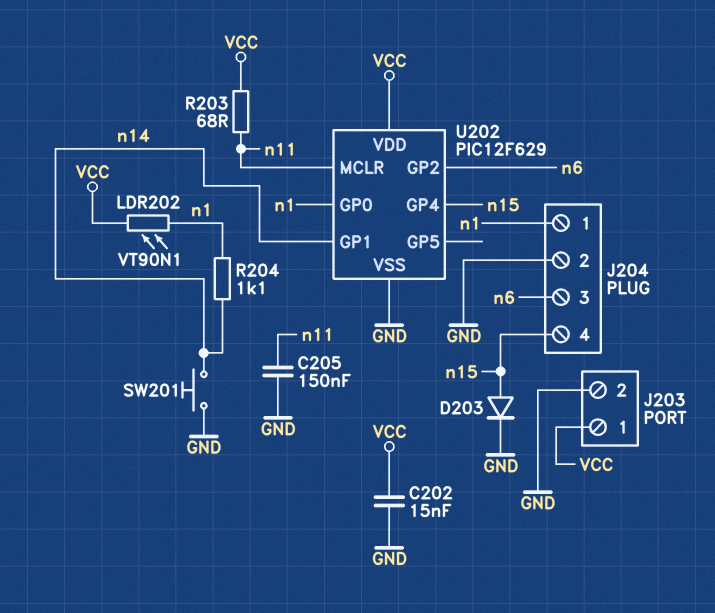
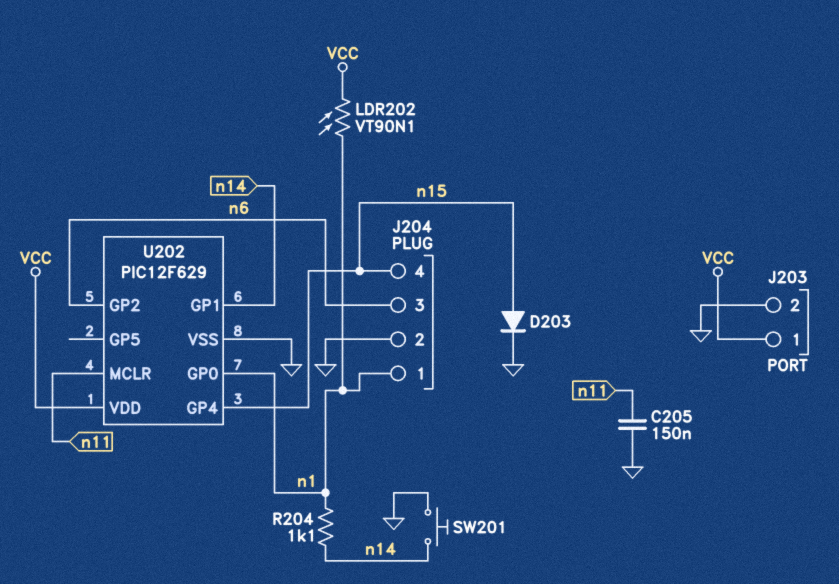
C202: 15nF (GND, VCC) -> none
R203: 68 (VCC, n11) -> none

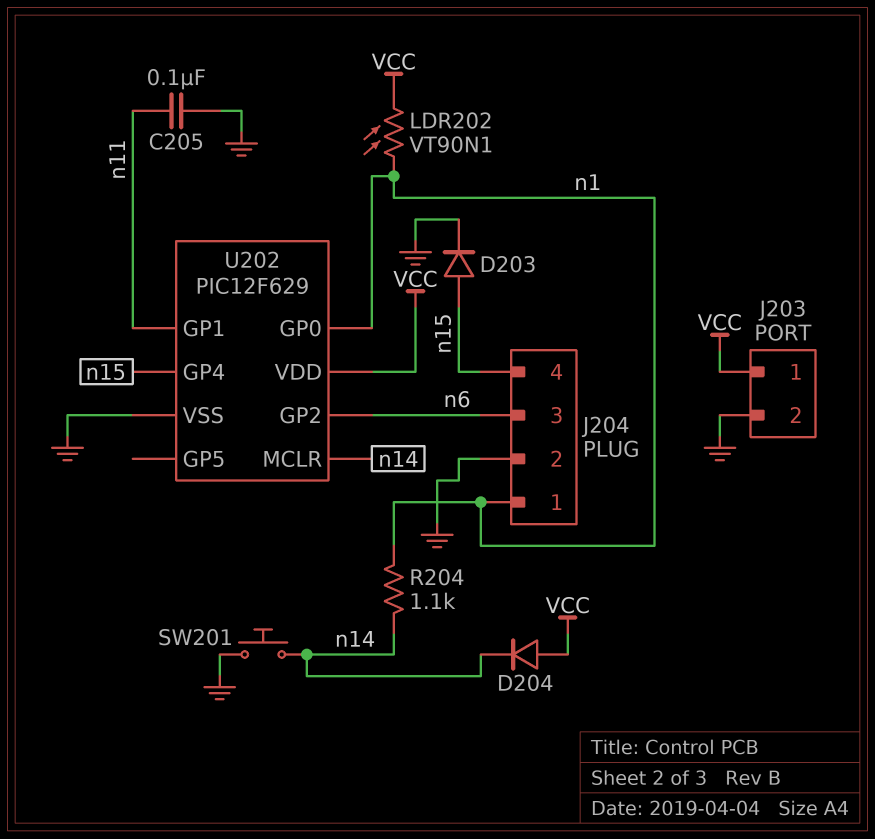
C205: 150nF (GND, n11) -> 100nF (GND, n11)
D204: none -> diode (A VCC, K n14)
U202 pin GP1: n14 -> n11
U202 pin MCLR: n11 -> n14

